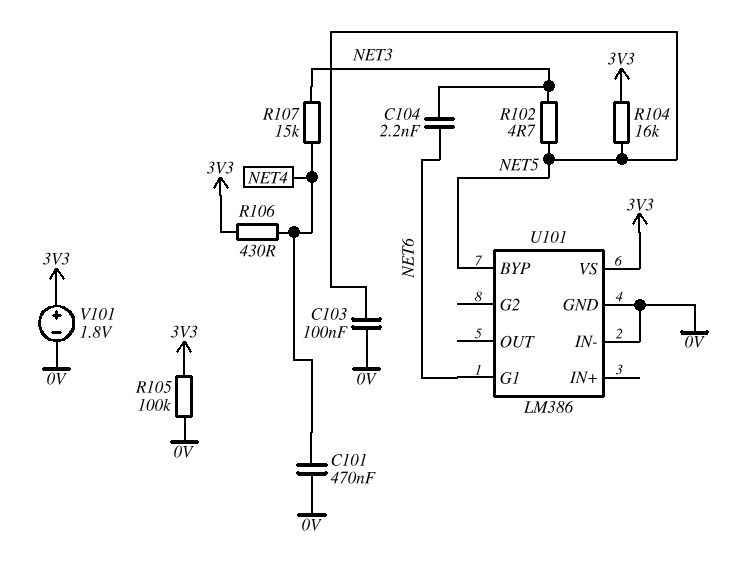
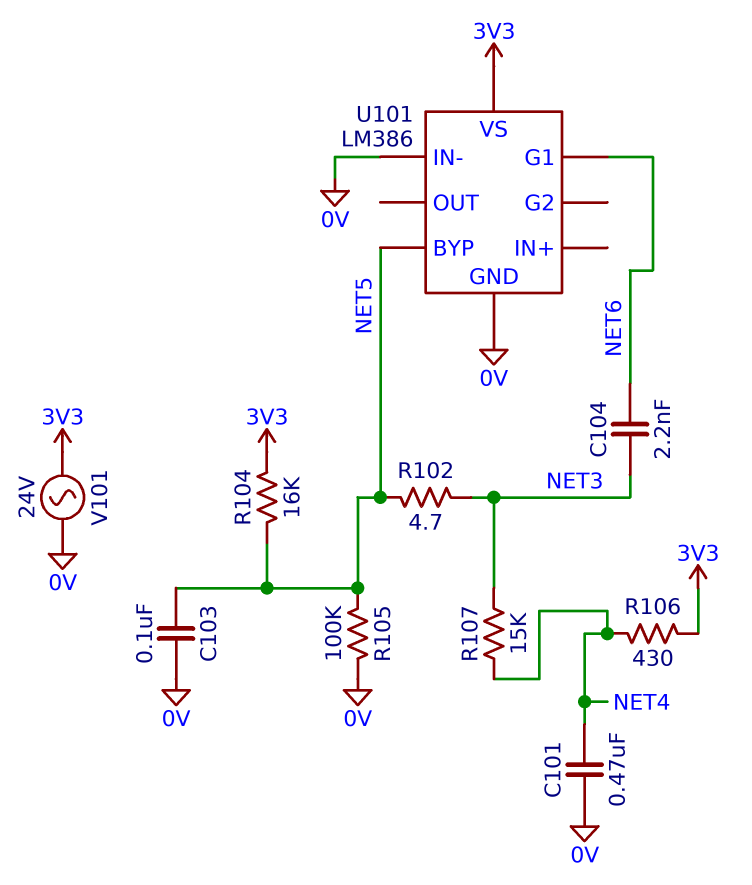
R105: 100k (0V, 3V3) -> 100k (0V, NET5)
V101: 1.8V (plus 3V3, minus 0V) -> AC 24V (0V, 3V3)

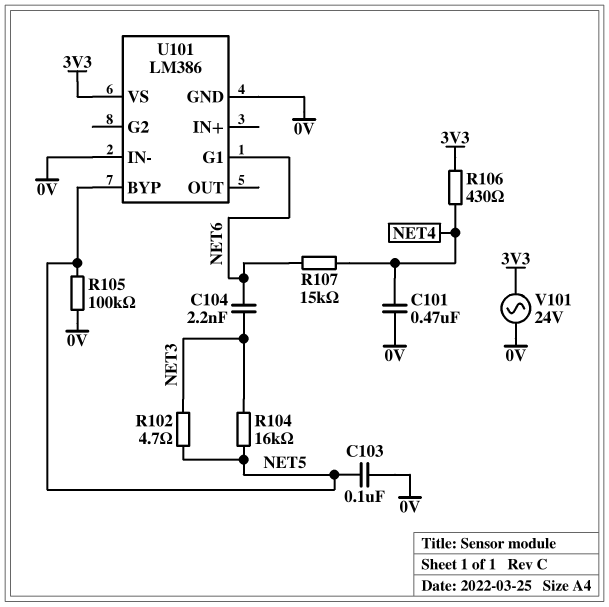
R104: 16k (3V3, NET5) -> 16k (NET3, NET5)
R107: 15k (NET3, NET4) -> 15k (NET4, NET6)

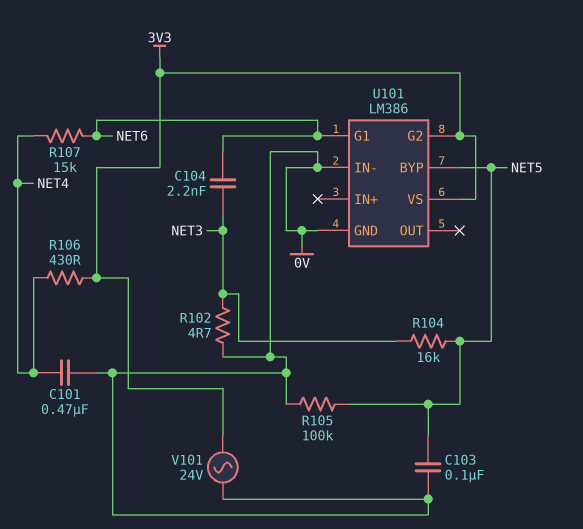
R102: 4.7 (NET3, NET5) -> 4.7 (0V, NET3)
U101 pin G2: none -> 3V3

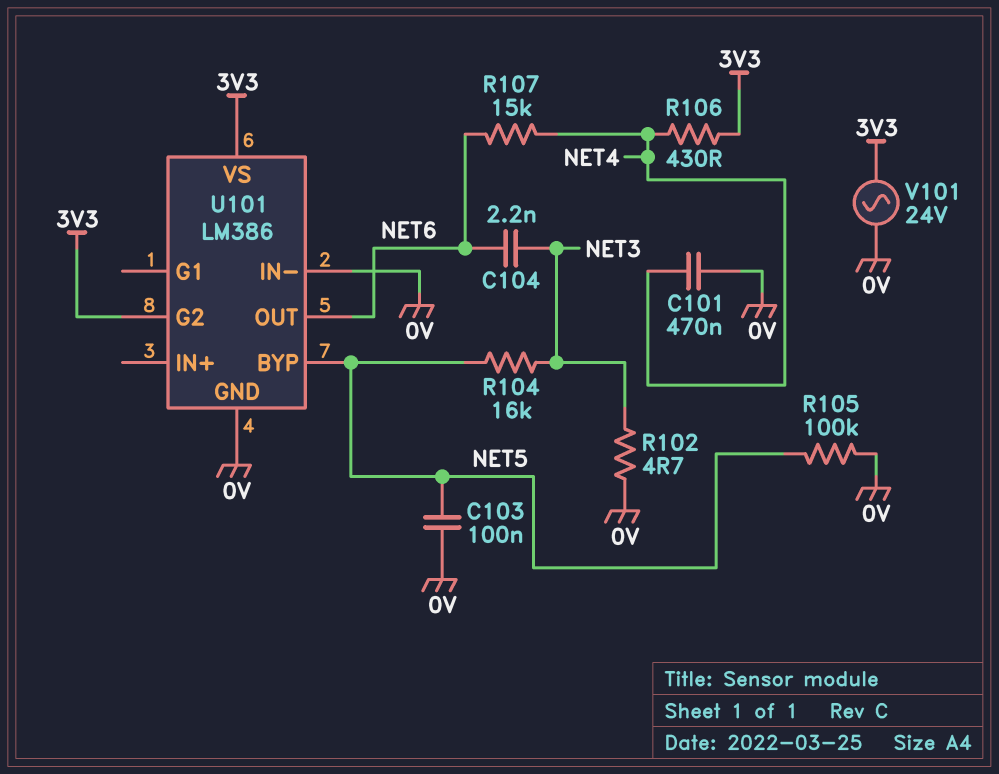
U101 pin G1: NET6 -> none
U101 pin OUT: none -> NET6

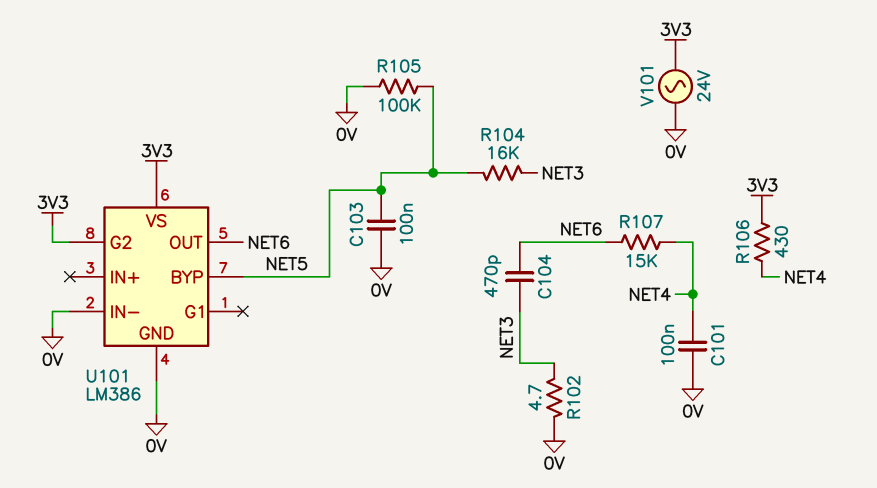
C101: 470nF (0V, NET4) -> 100nF (0V, NET4)
C104: 2.2nF (NET3, NET6) -> 470pF (NET3, NET6)

